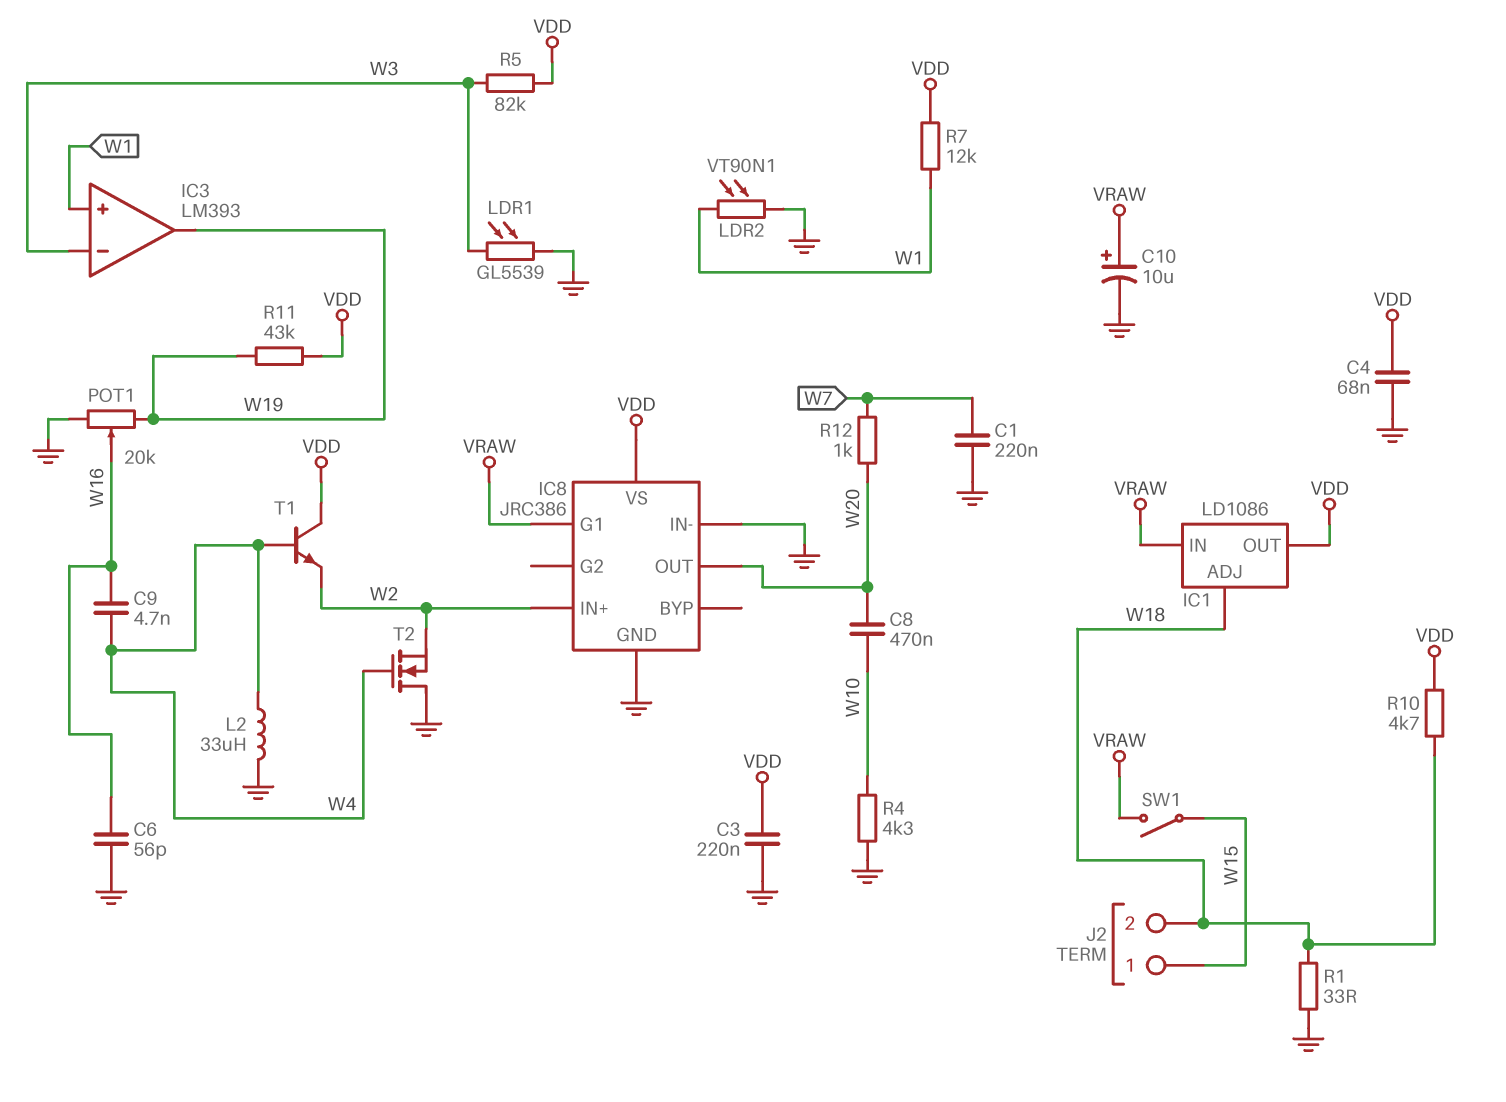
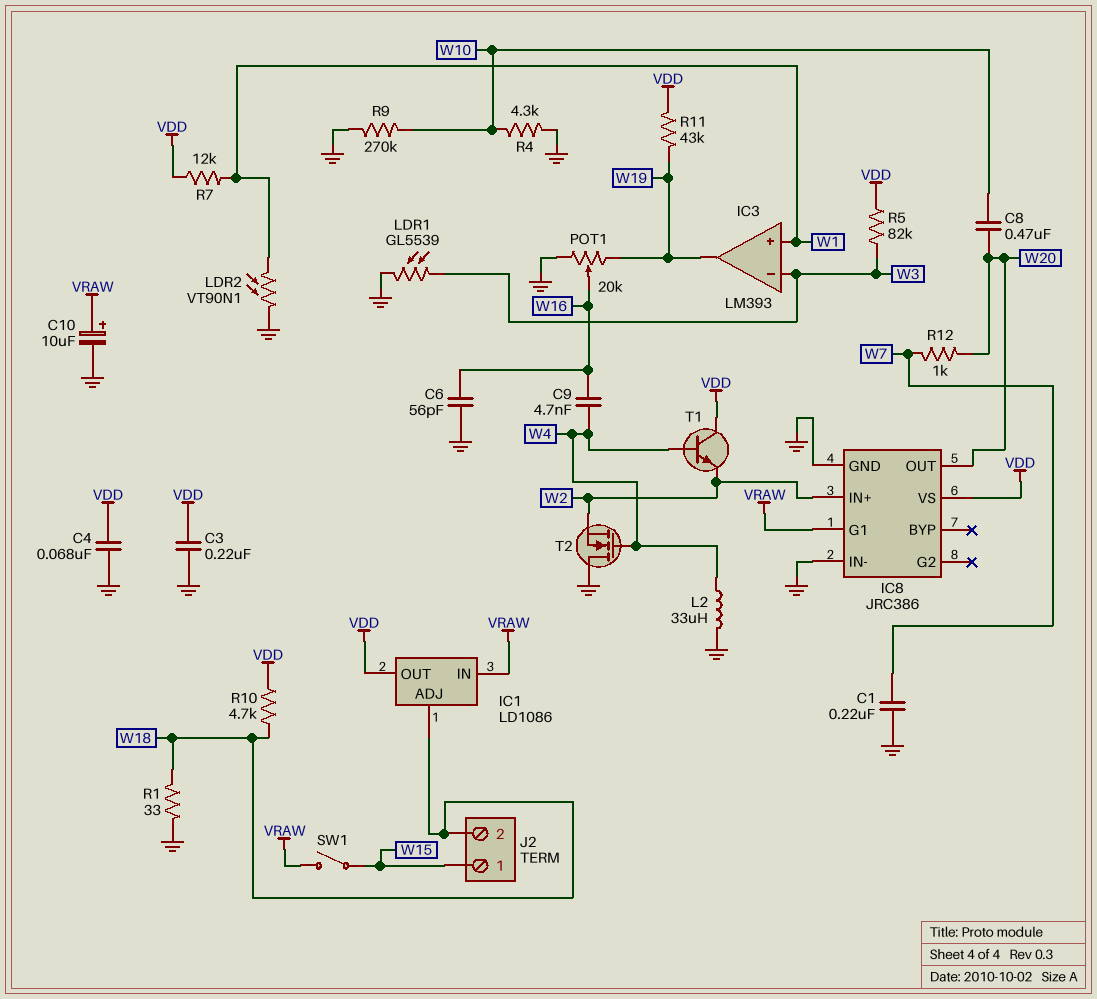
R9: none -> 270k (GND, W10)

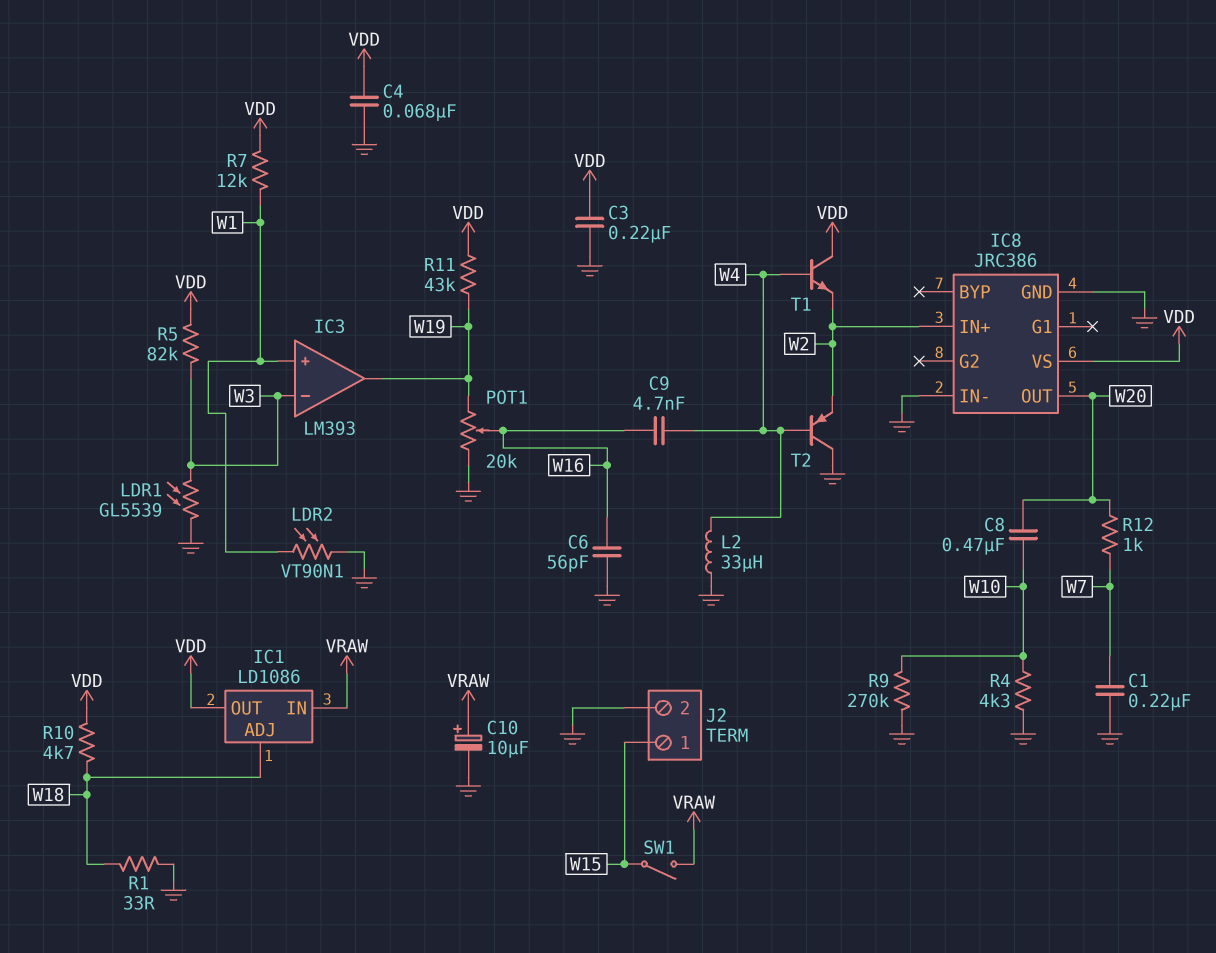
IC8 pin G1: VRAW -> none
J2 pin 2: W18 -> GND
T2: NMOS (G W4, D GND, S W2) -> PNP (B W4, C GND, E W2)

